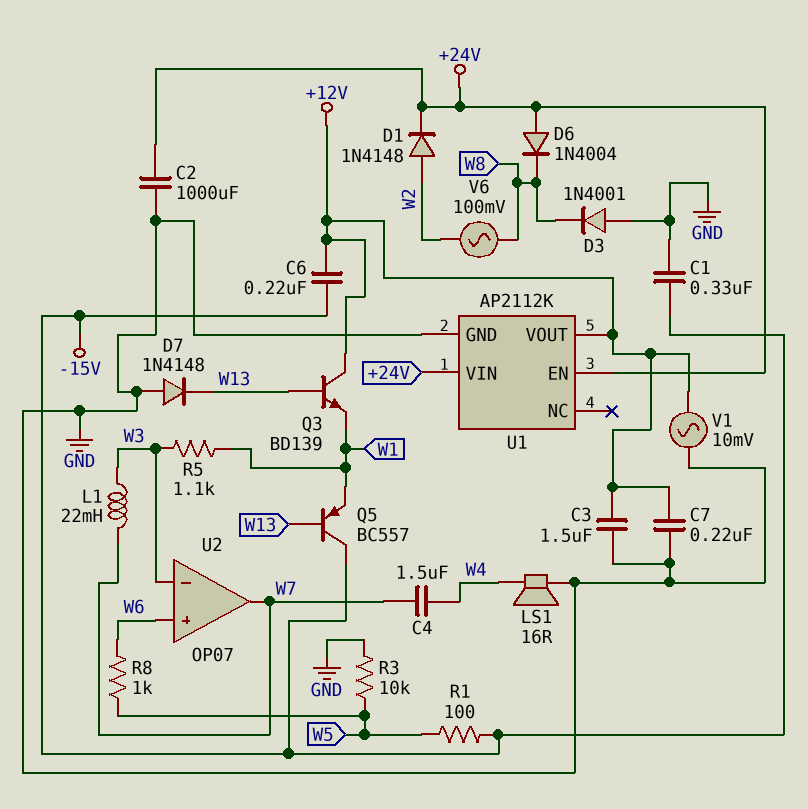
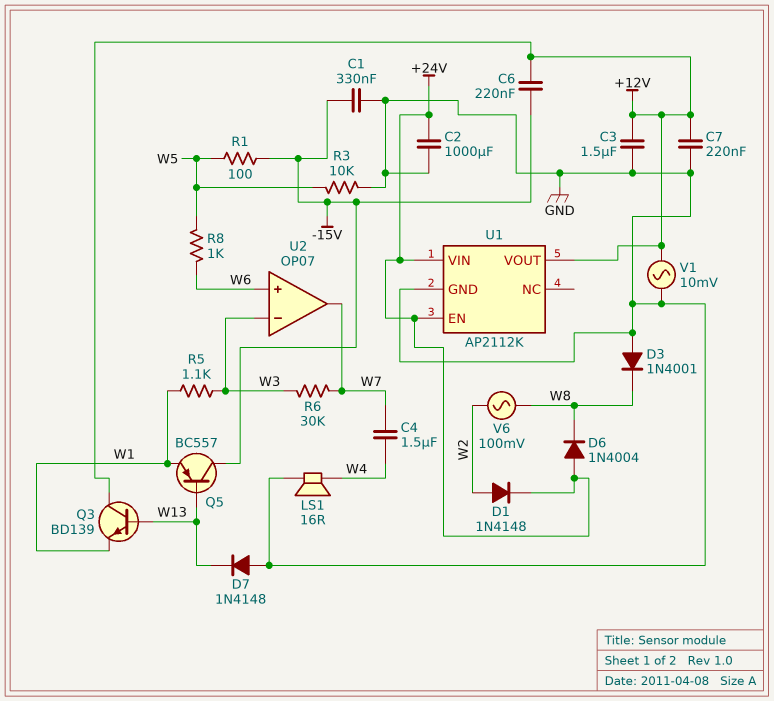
L1: 22mH (W3, W7) -> none
R6: none -> 30k (W3, W7)

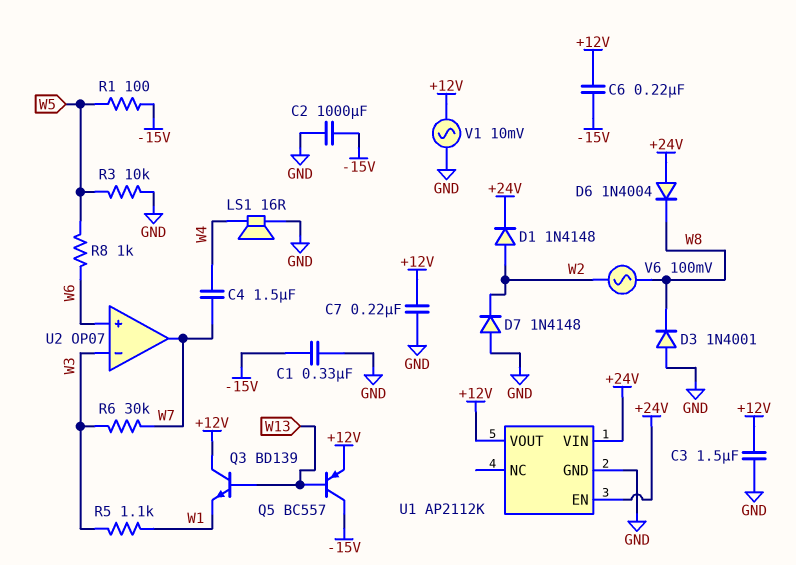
C2: 1000uF (+24V, GND) -> 1000uF (-15V, GND)
D7: diode 1N4148 (A GND, K W13) -> diode 1N4148 (A GND, K W2)
Q5: PNP BC557 (B W13, C -15V, E W1) -> PNP BC557 (B W13, C -15V, E +12V)

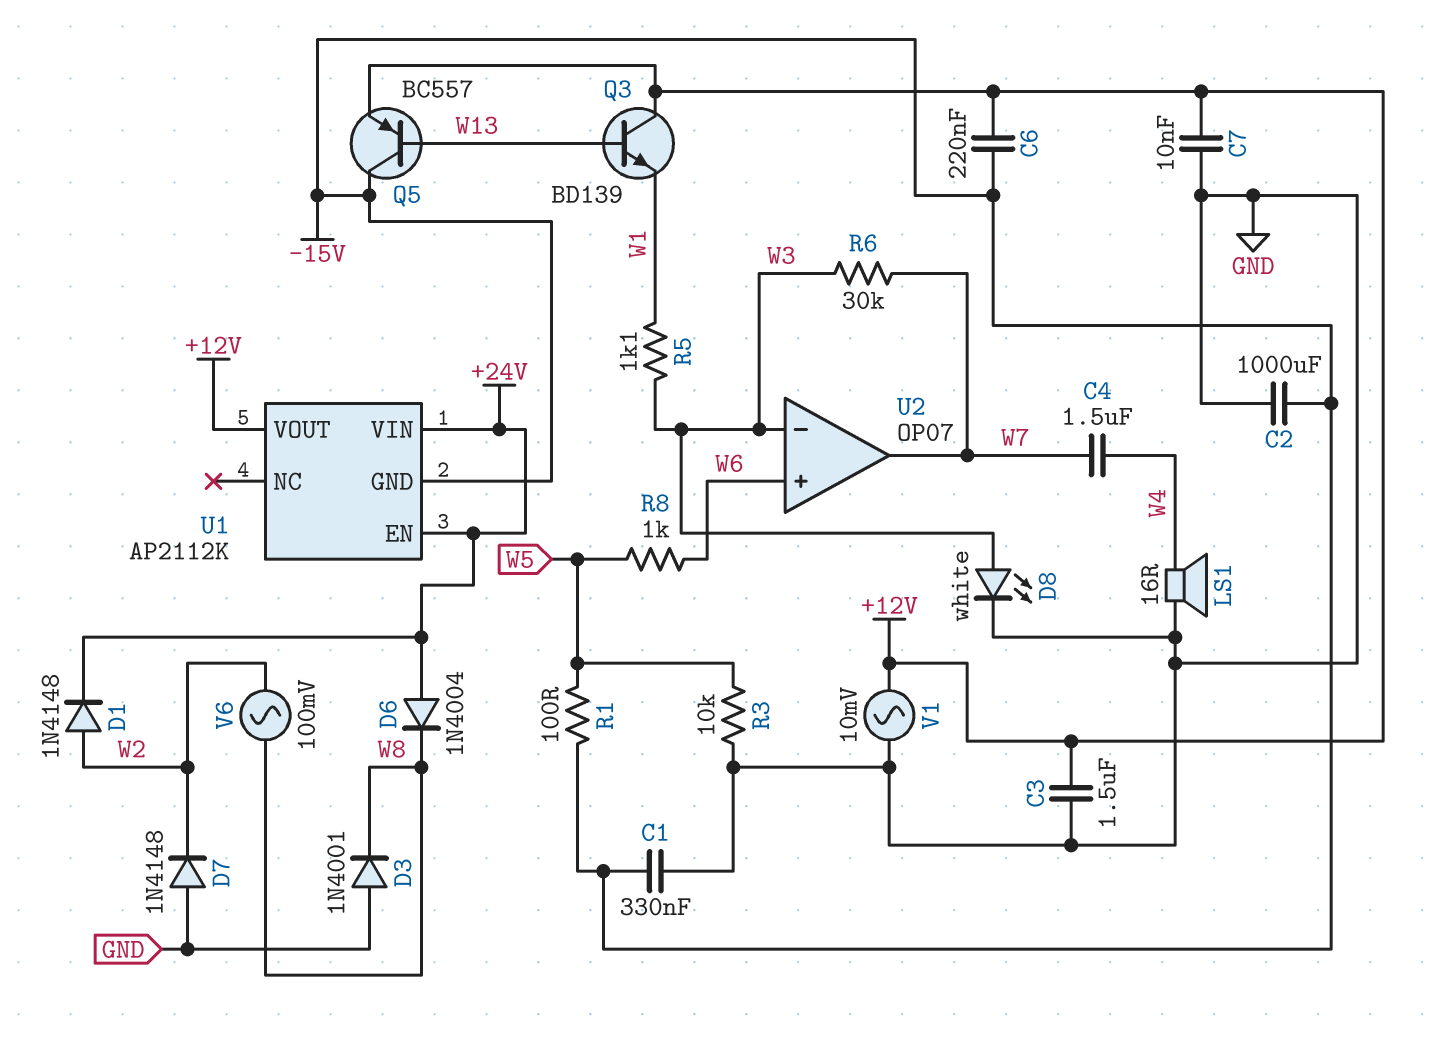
C7: 220nF (+12V, GND) -> 10nF (+12V, GND)
D8: none -> LED white (A W3, K GND)
U1 pin GND: GND -> -15V

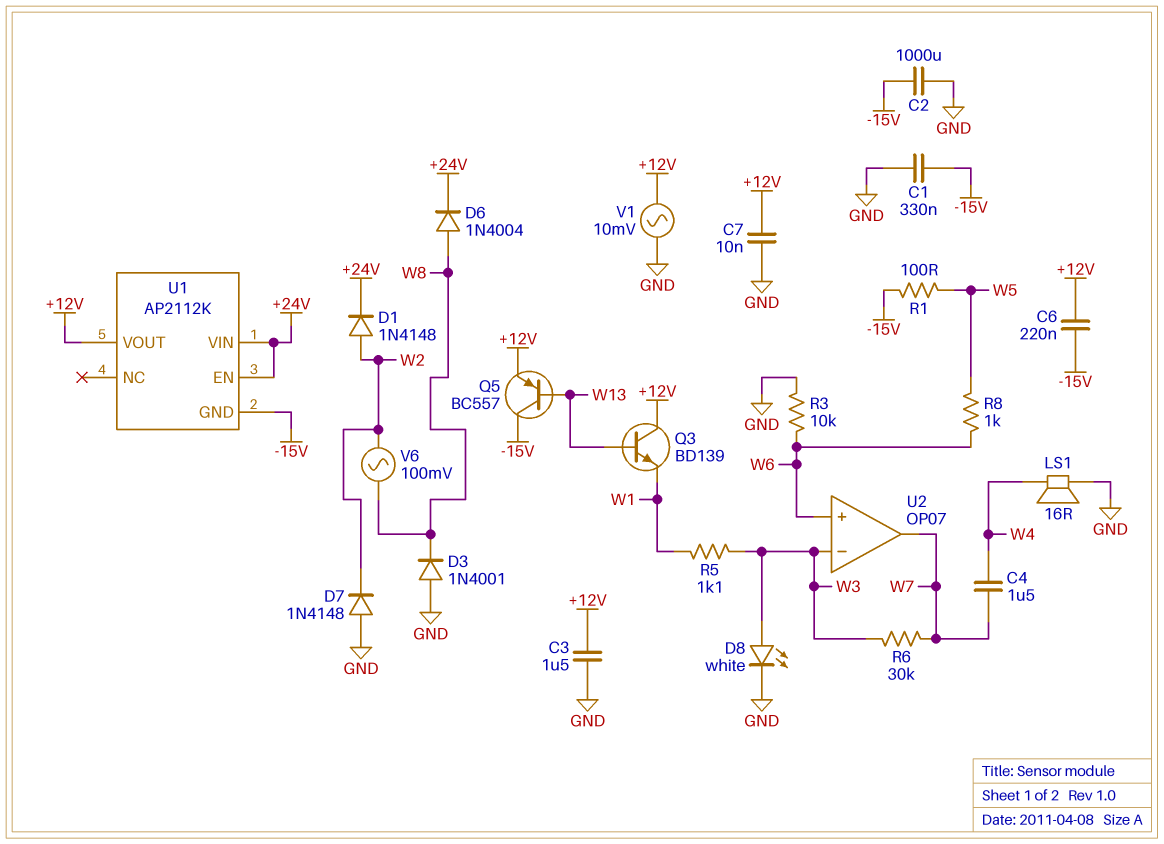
D6: diode 1N4004 (A +24V, K W8) -> diode 1N4004 (A W8, K +24V)
R3: 10k (GND, W5) -> 10k (GND, W6)

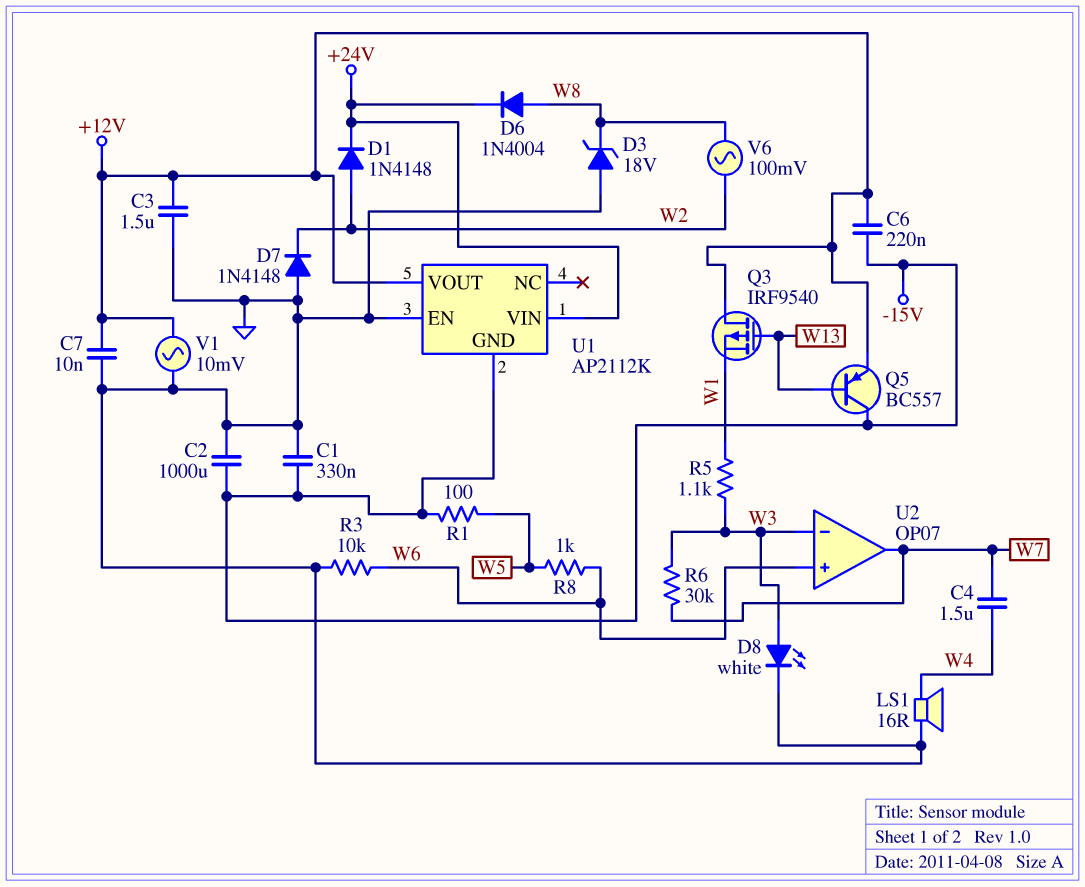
D3: diode 1N4001 (A GND, K W8) -> zener 18V (A GND, K W8)
Q3: NPN BD139 (B W13, C +12V, E W1) -> PMOS IRF9540 (G W13, D +12V, S W1)
U1 pin EN: +24V -> GND

